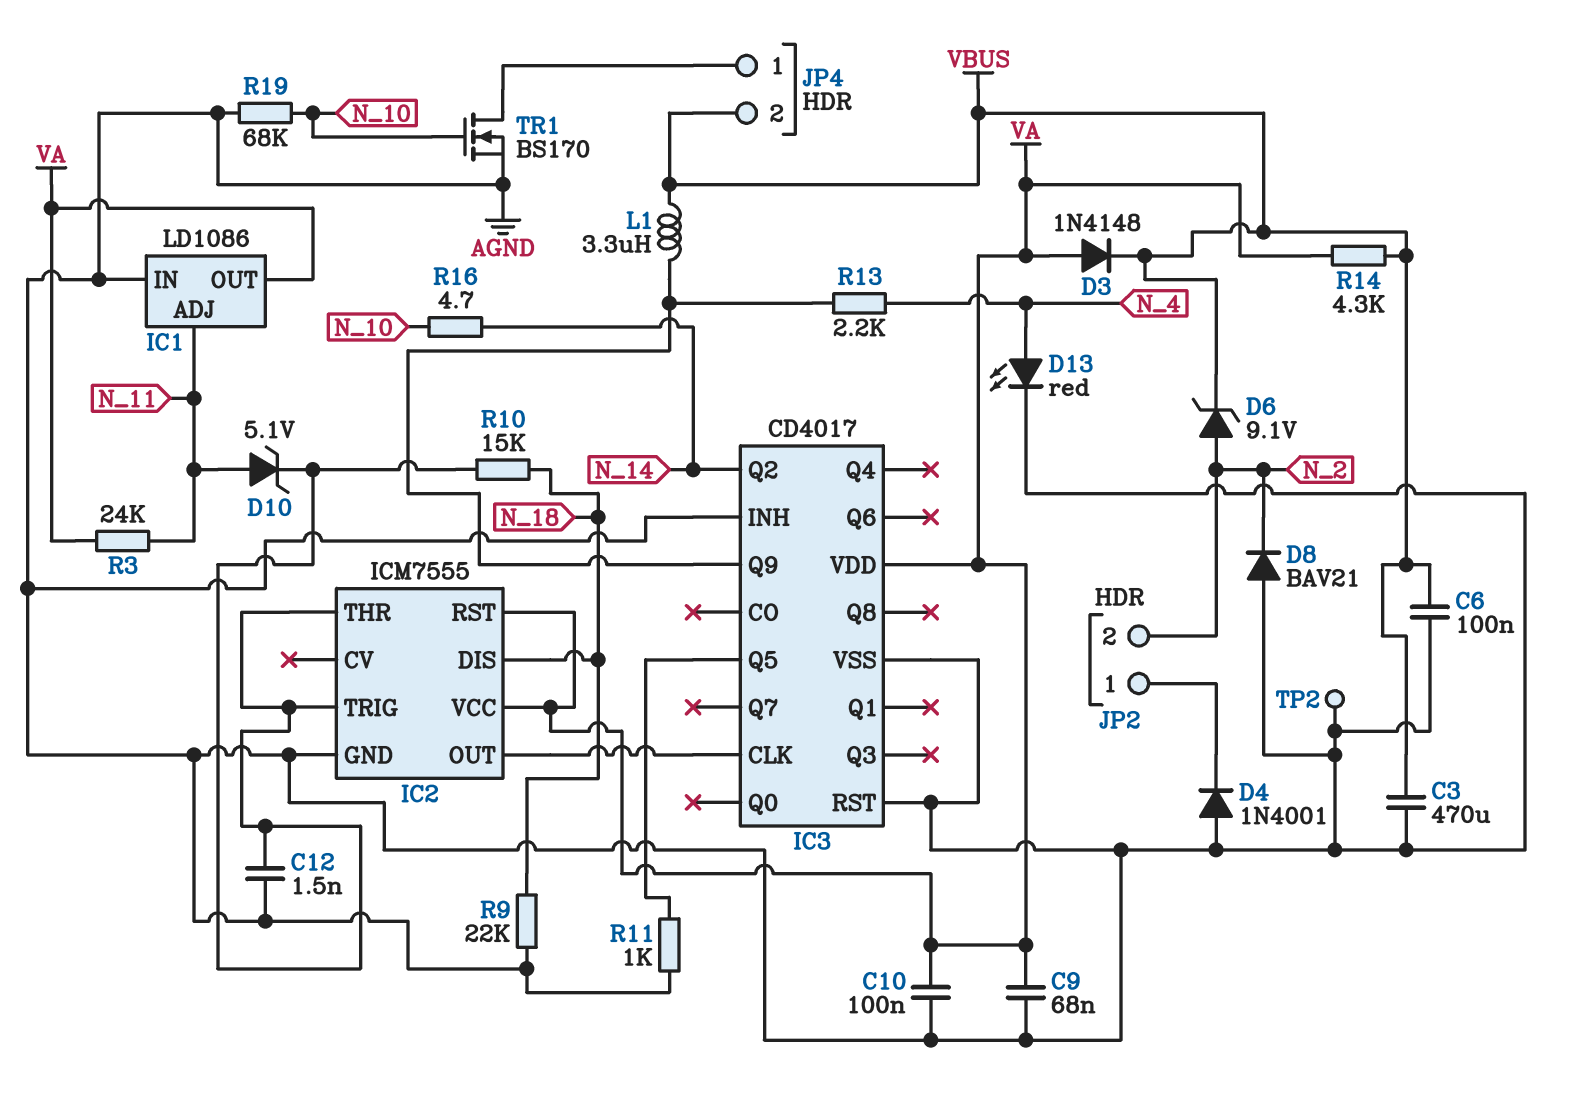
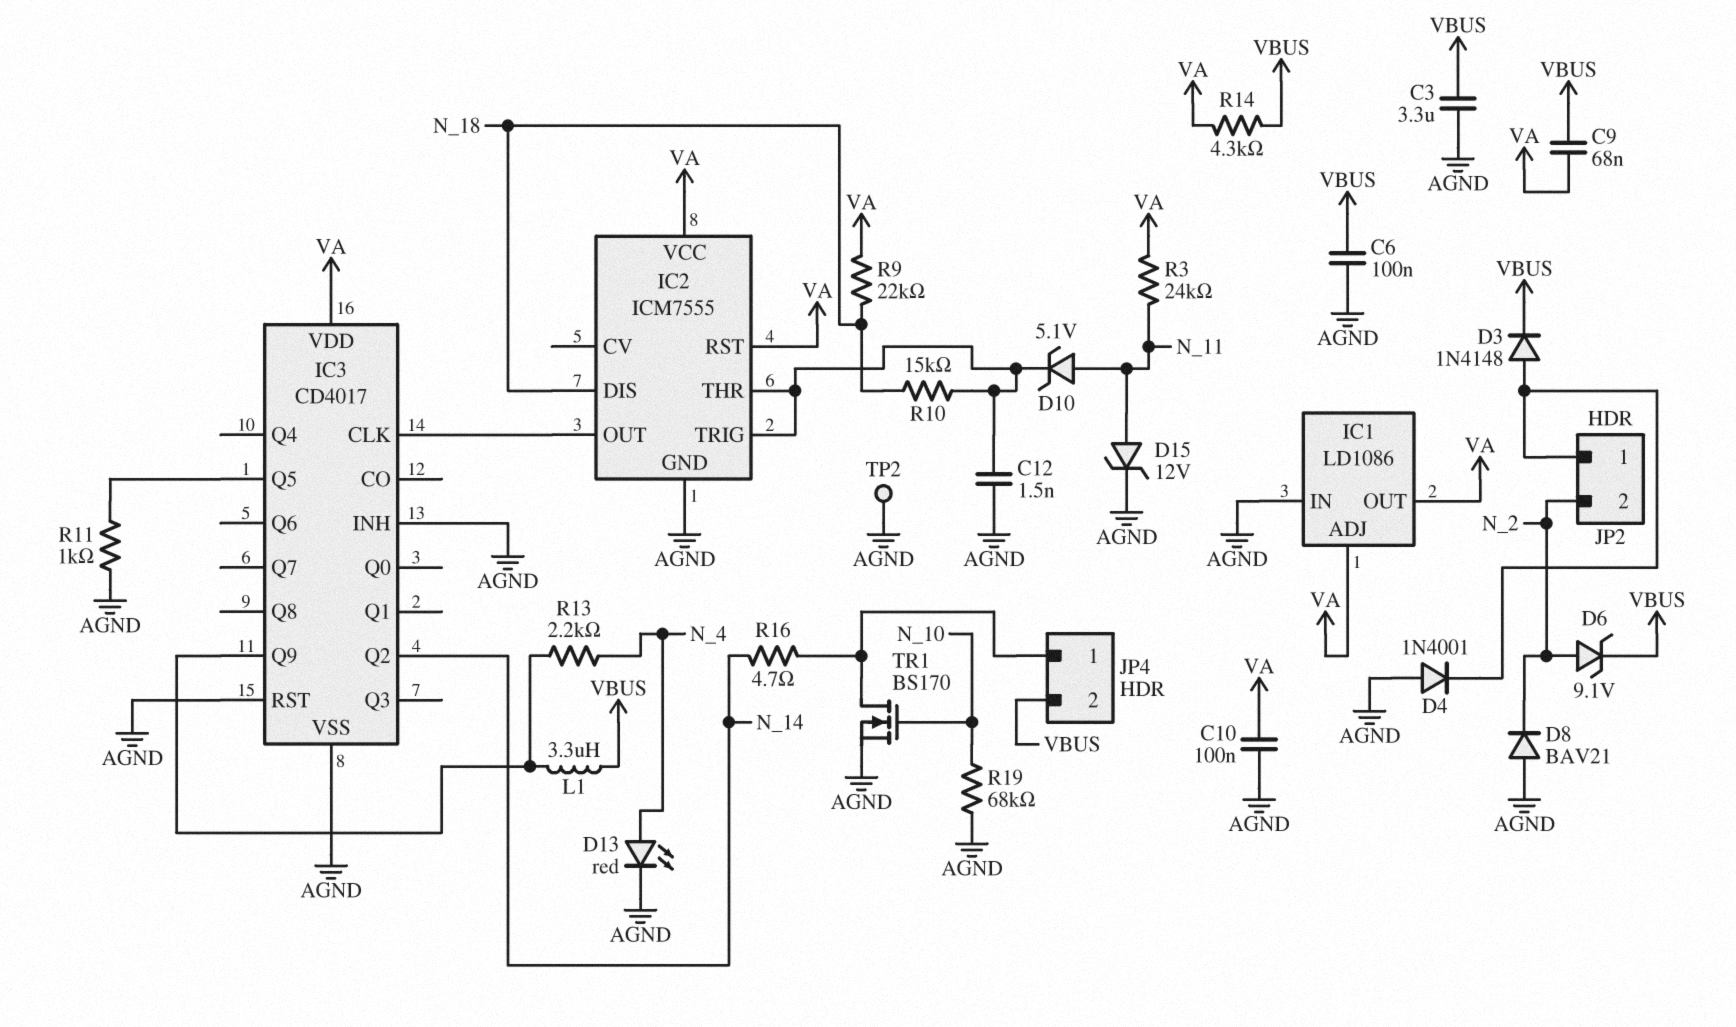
C3: 470uF (AGND, VBUS) -> 3.3uF (AGND, VBUS)
C9: 68nF (AGND, VA) -> 68nF (VA, VBUS)
D3: diode 1N4148 (A VA, K VBUS) -> diode 1N4148 (A JP2/1, K VBUS)
D15: none -> zener 12V (A N_11, K AGND)
IC1 pin ADJ: N_11 -> VA
R9: 22k (AGND, N_18) -> 22k (N_18, VA)
R16: 4.7 (N_10, N_14) -> 4.7 (JP4/1, N_14)

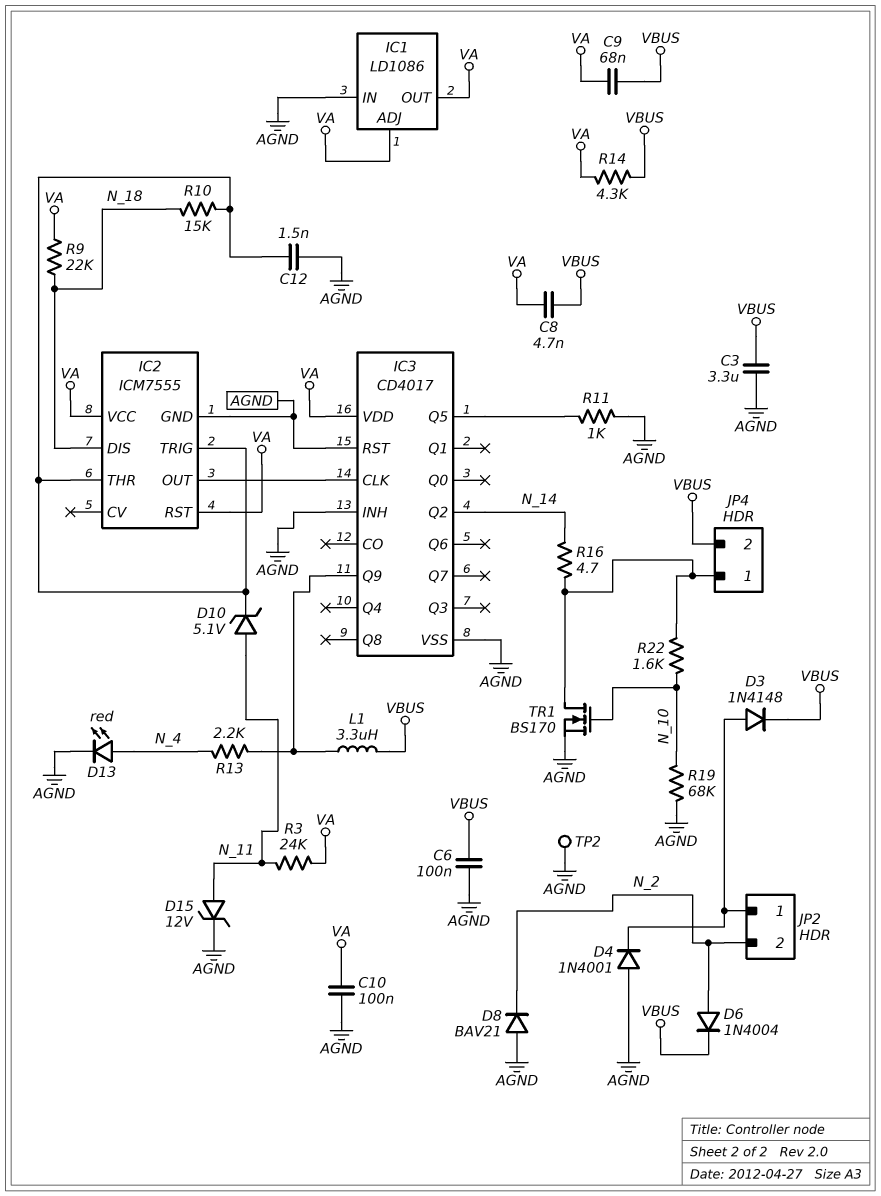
C8: none -> 4.7nF (VA, VBUS)
D6: zener 9.1V (A N_2, K VBUS) -> diode 1N4004 (A N_2, K VBUS)
R22: none -> 1.6k (JP4/1, N_10)

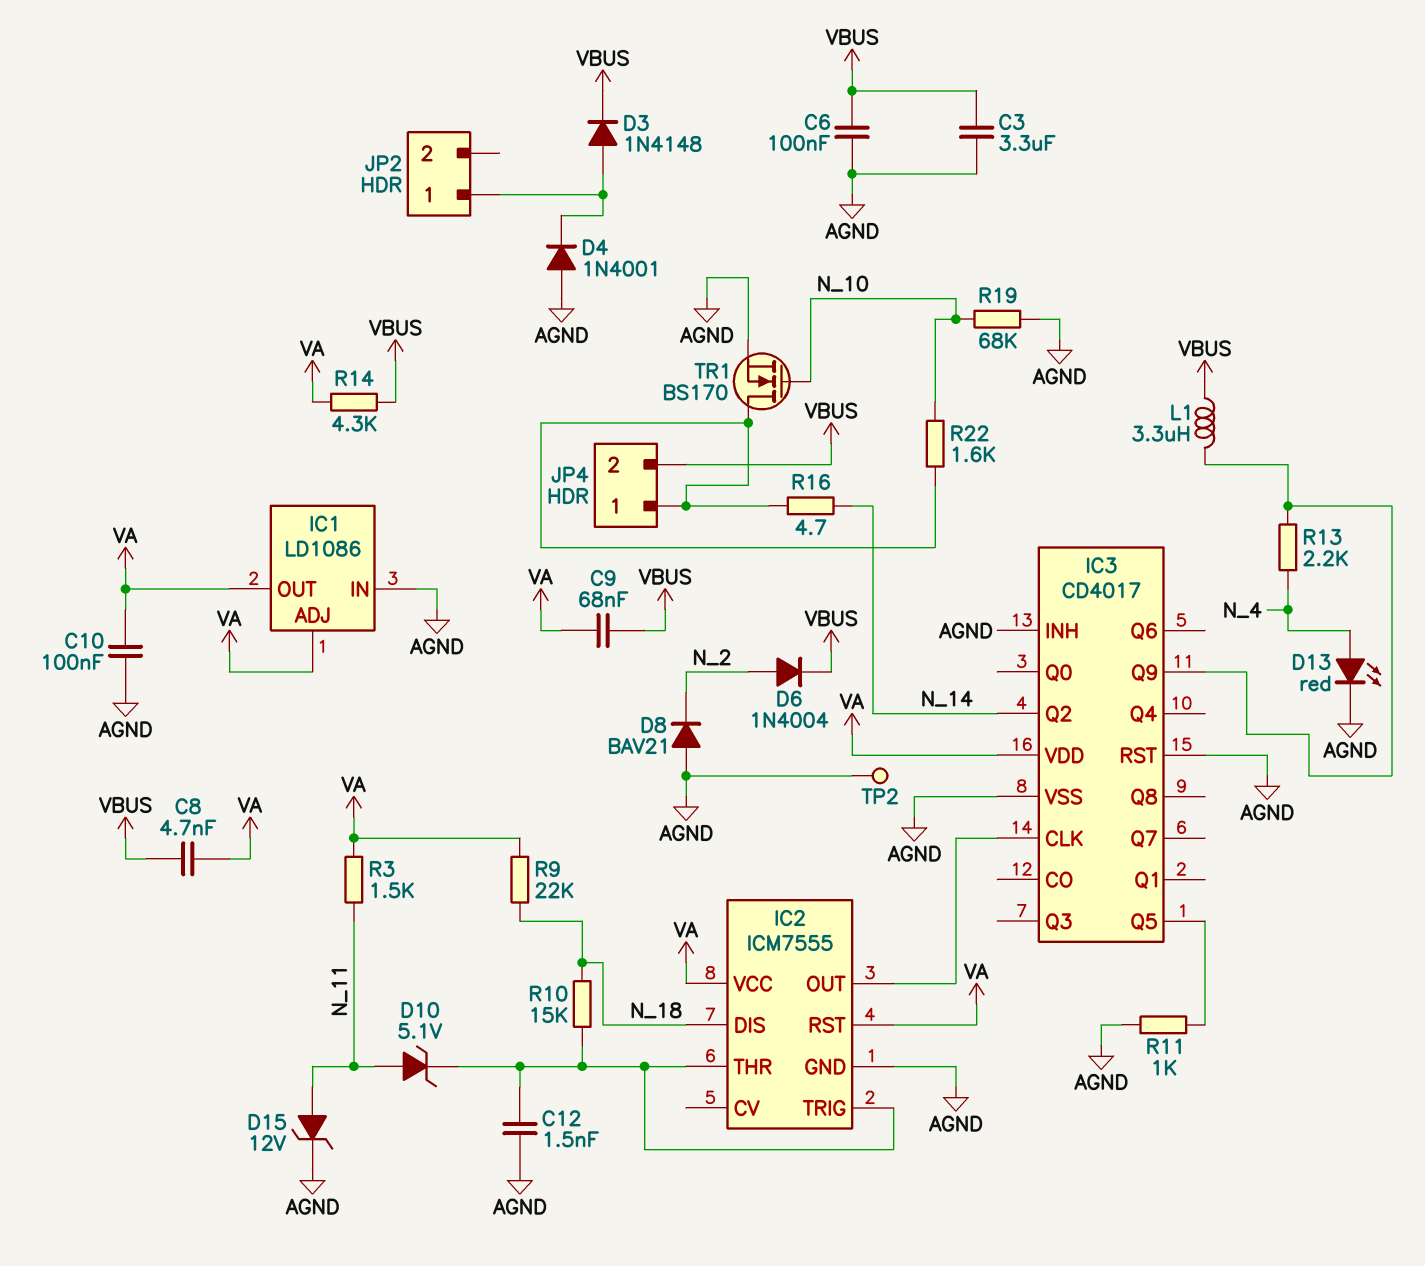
JP2 pin 2: N_2 -> none
R3: 24k (N_11, VA) -> 1.5k (N_11, VA)

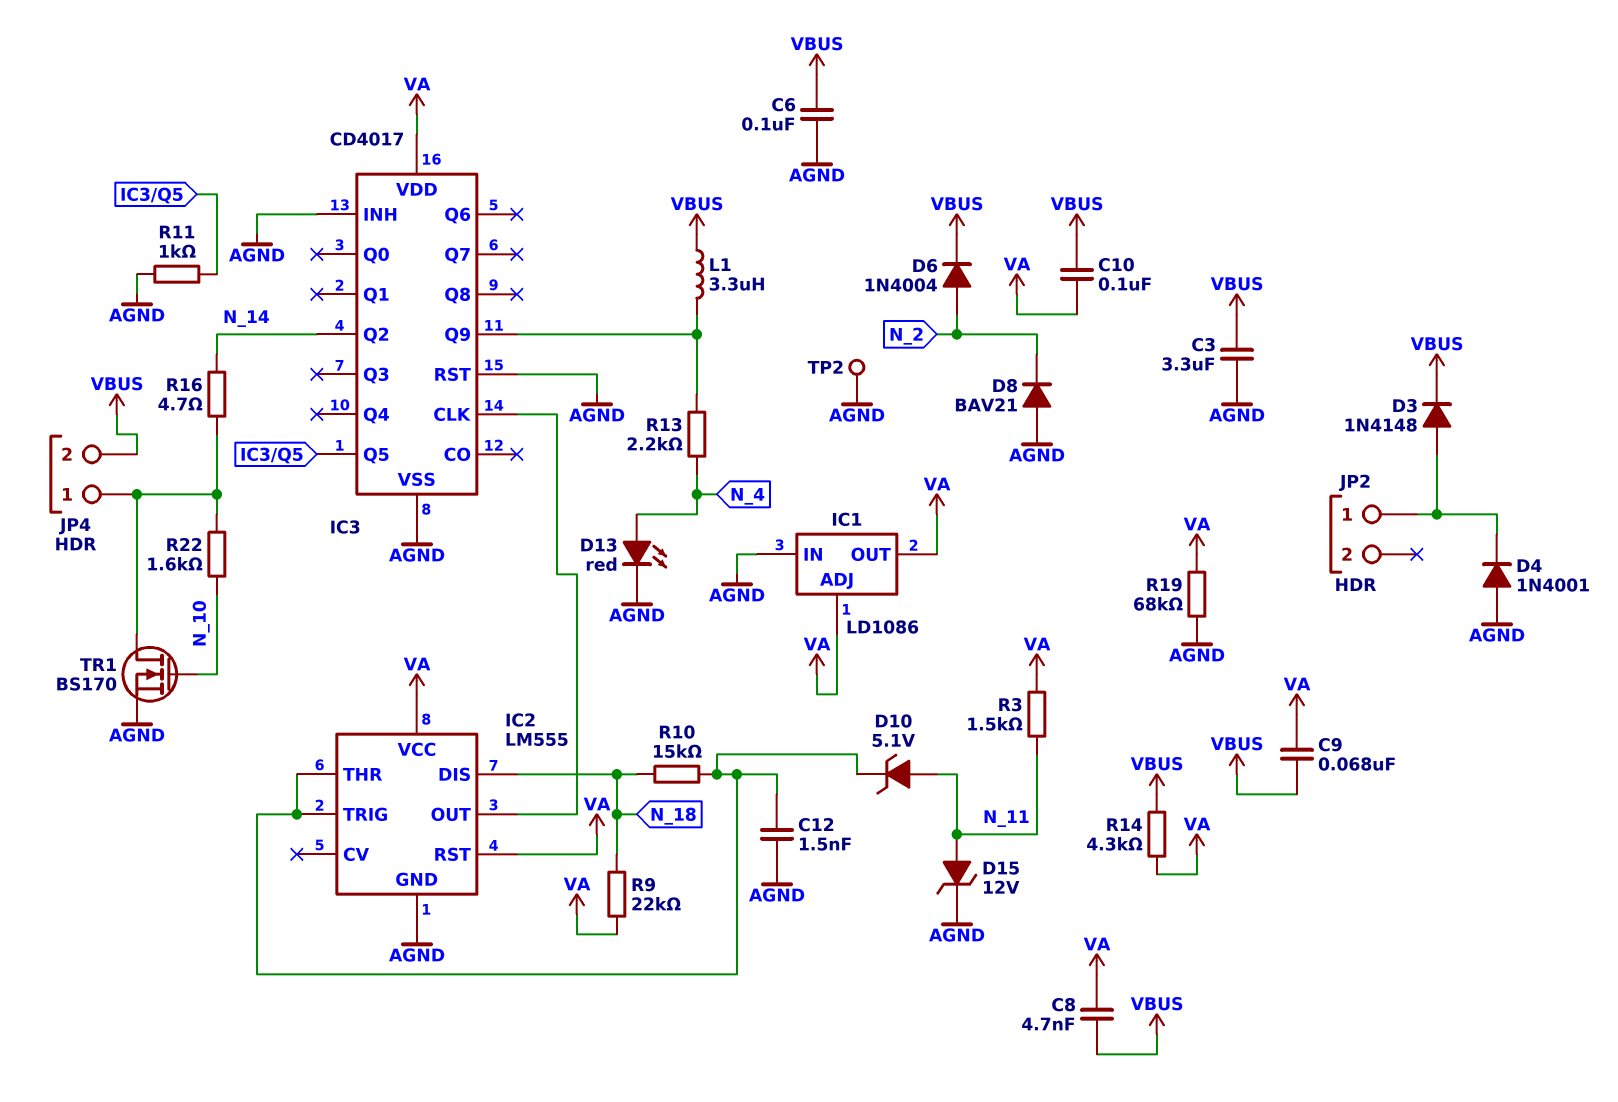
C10: 100nF (AGND, VA) -> 100nF (VA, VBUS)
IC2: ICM7555 -> LM555
R19: 68k (AGND, N_10) -> 68k (AGND, VA)

